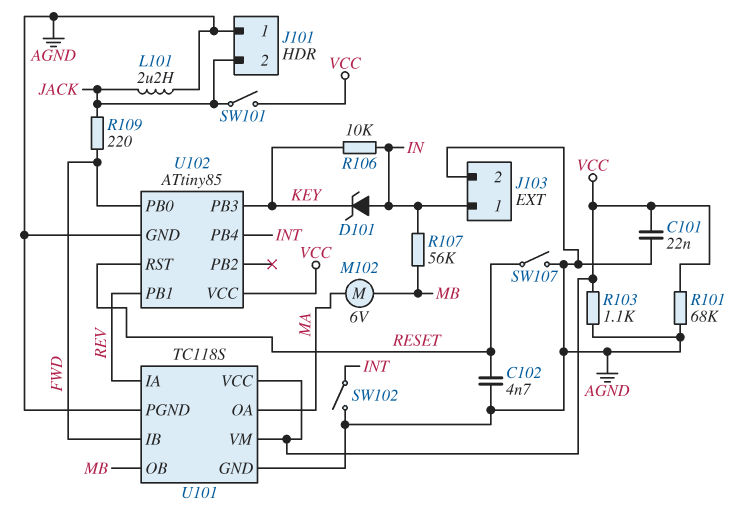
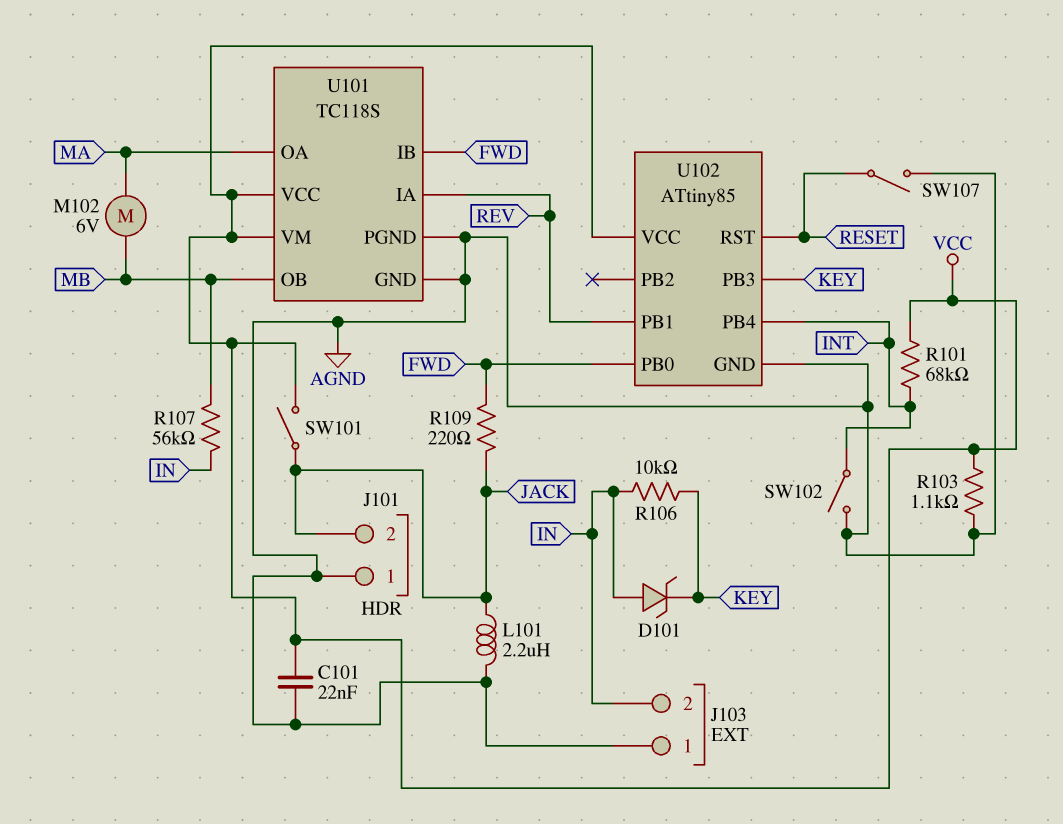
C102: 4.7nF (AGND, RESET) -> none
J103 pin 1: IN -> AGND
J103 pin 2: AGND -> IN
R101: 68k (AGND, VCC) -> 68k (INT, VCC)

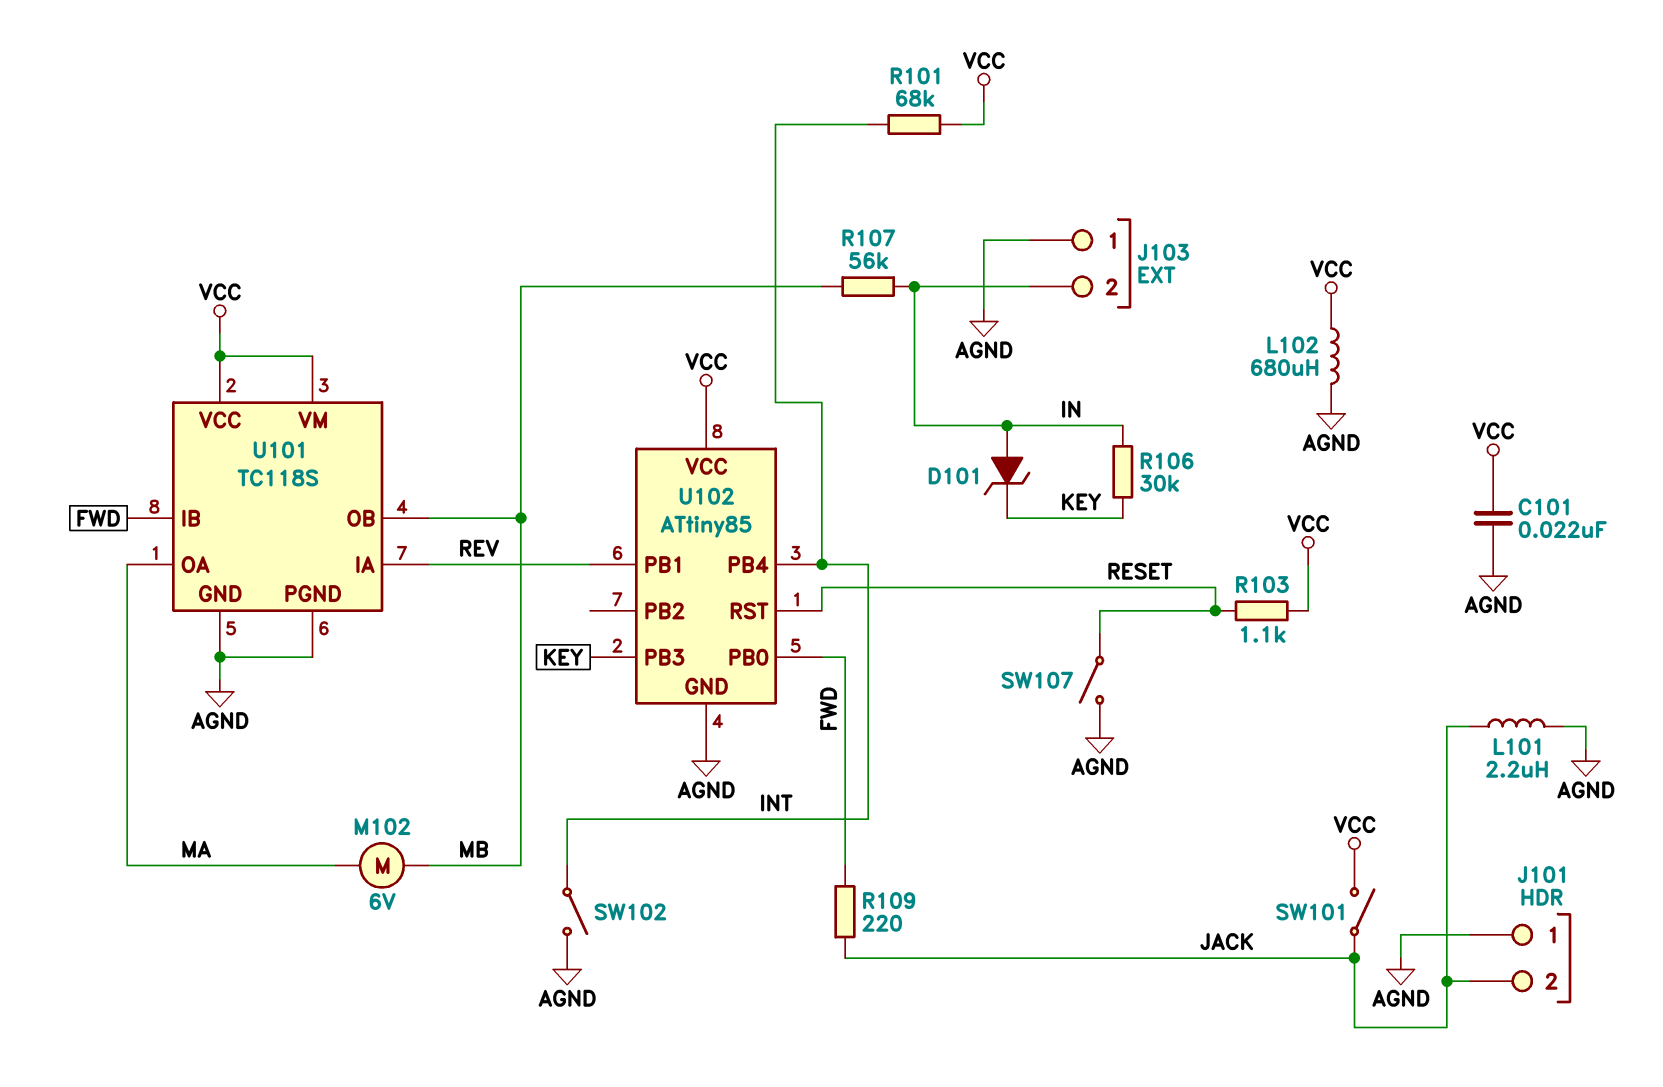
L102: none -> 680uH (AGND, VCC)
R103: 1.1k (AGND, VCC) -> 1.1k (RESET, VCC)
R106: 10k (IN, KEY) -> 30k (IN, KEY)

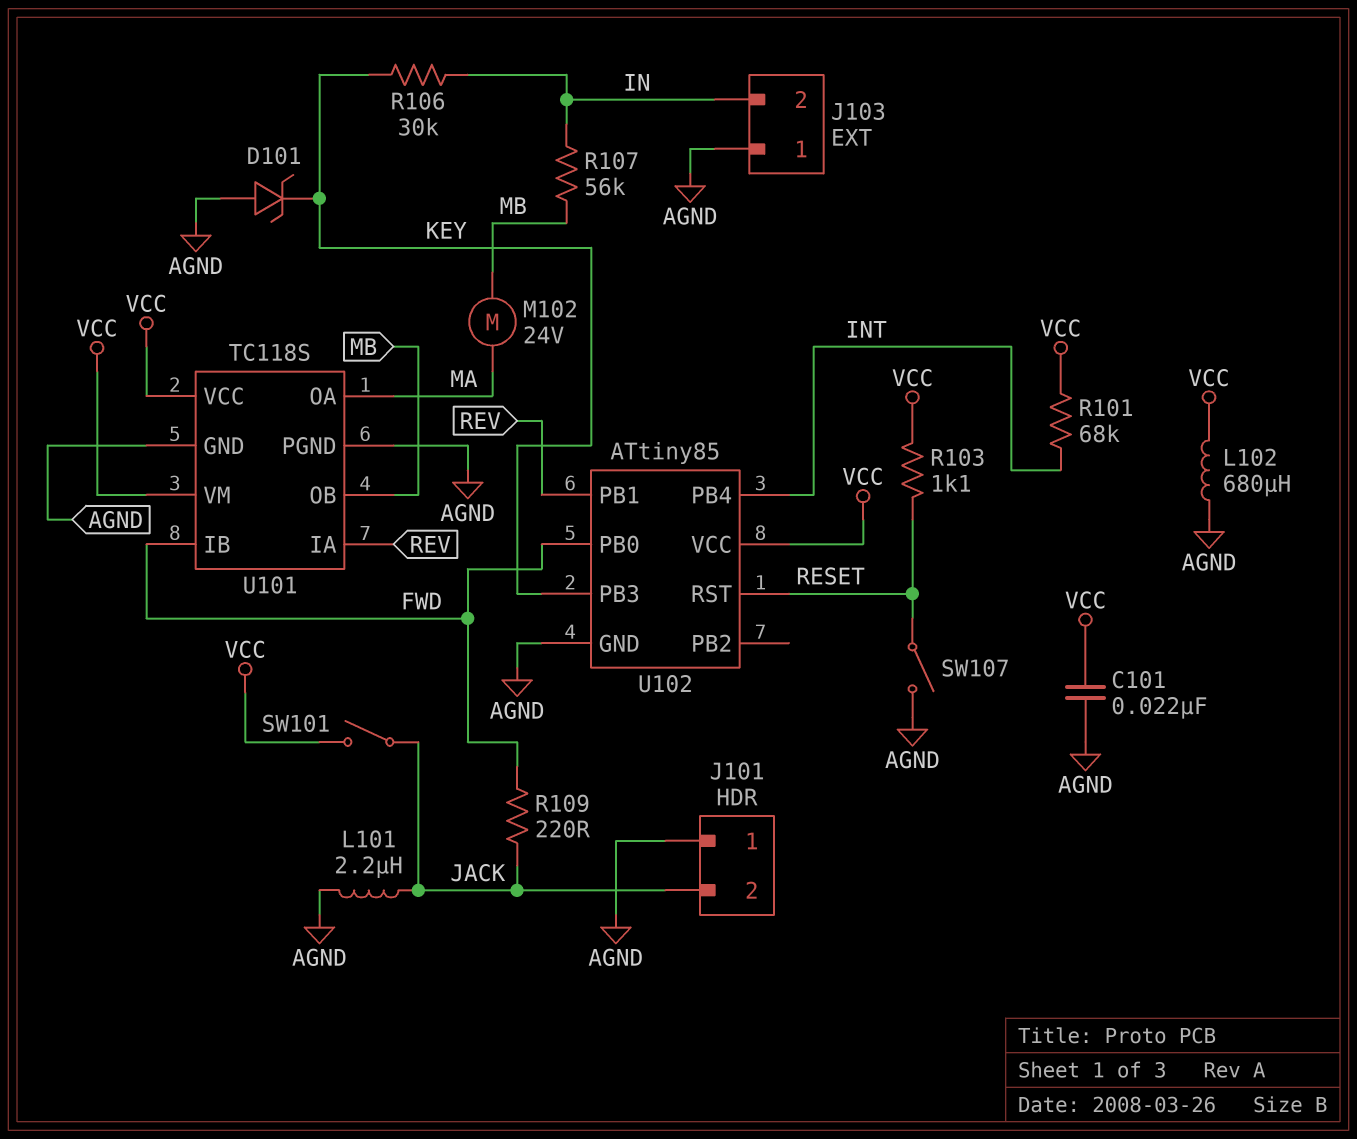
D101: zener (A IN, K KEY) -> zener (A AGND, K KEY)
M102: motor 6V (MA, MB) -> motor 24V (MA, MB)
SW102: switch (AGND, INT) -> none

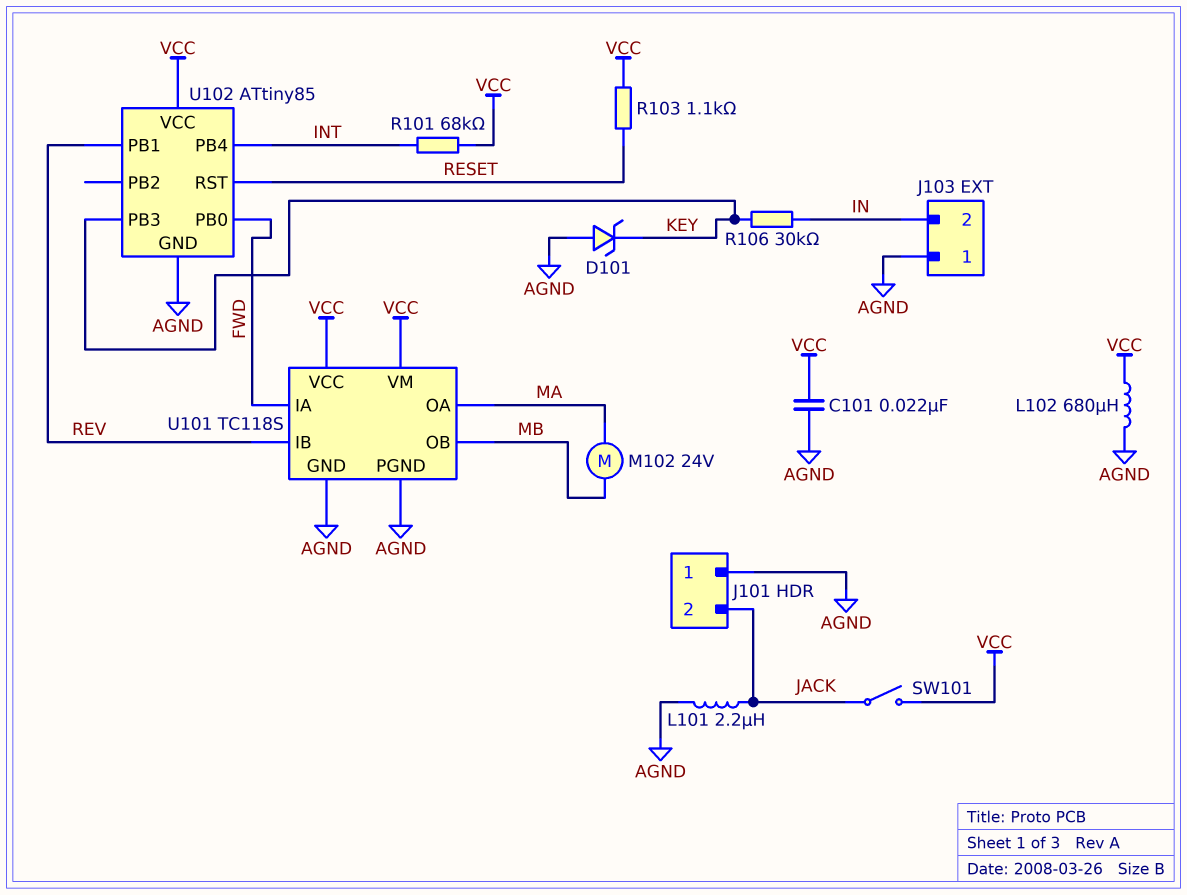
R107: 56k (IN, MB) -> none
R109: 220 (FWD, JACK) -> none
SW107: switch (AGND, RESET) -> none
U101 pin IA: REV -> FWD
U101 pin IB: FWD -> REV

